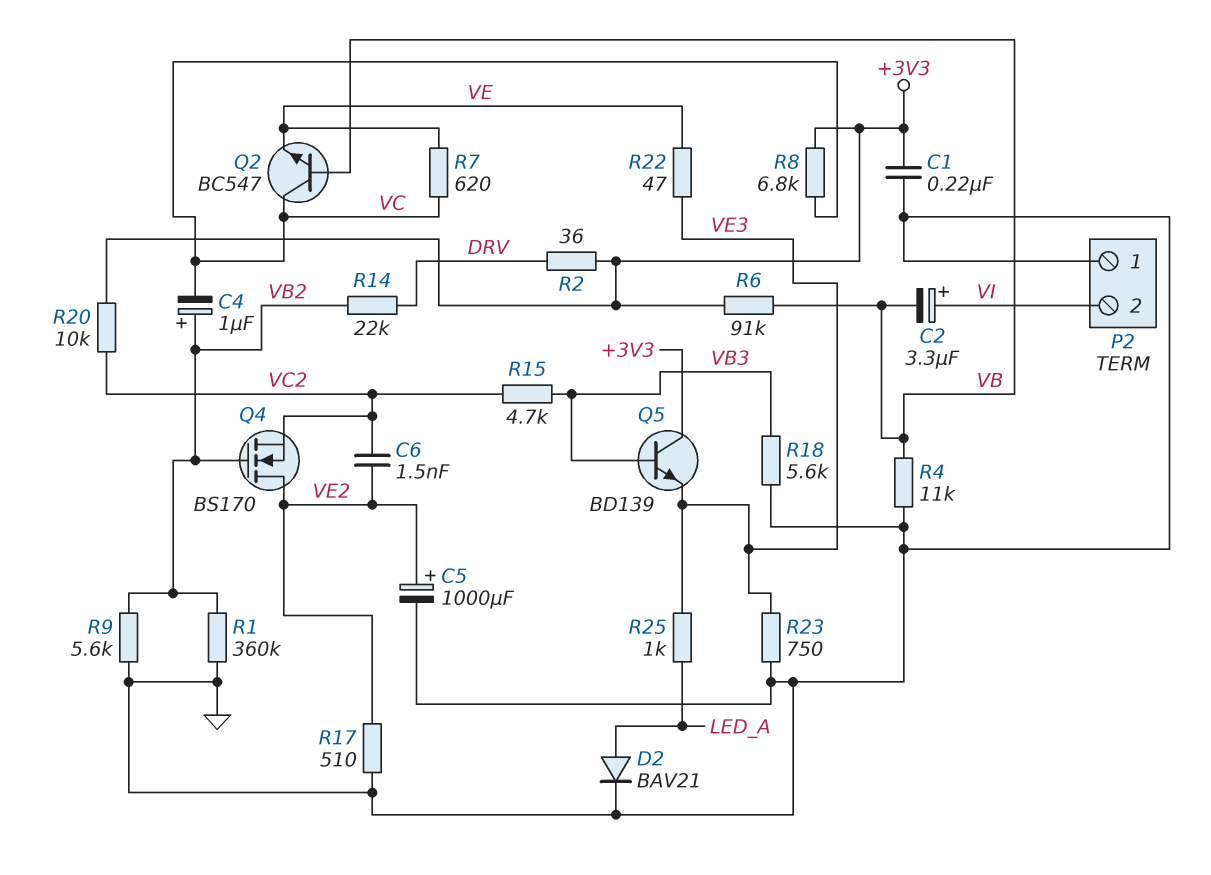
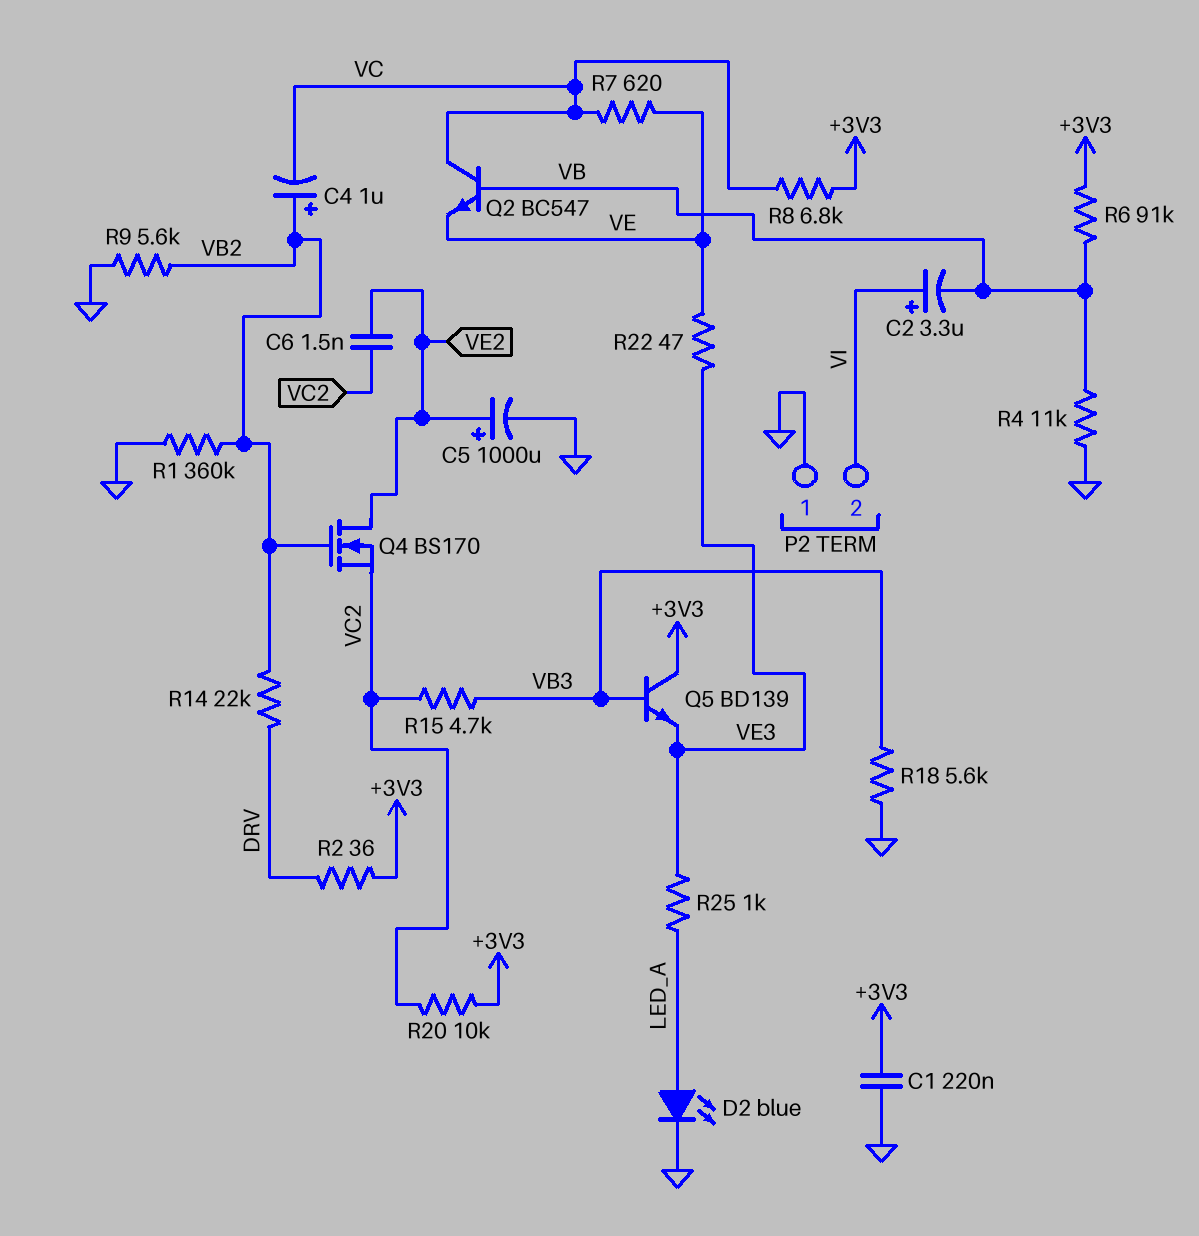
D2: diode BAV21 (A LED_A, K GND) -> LED blue (A LED_A, K GND)
R17: 510 (GND, VE2) -> none
R23: 750 (GND, VE3) -> none

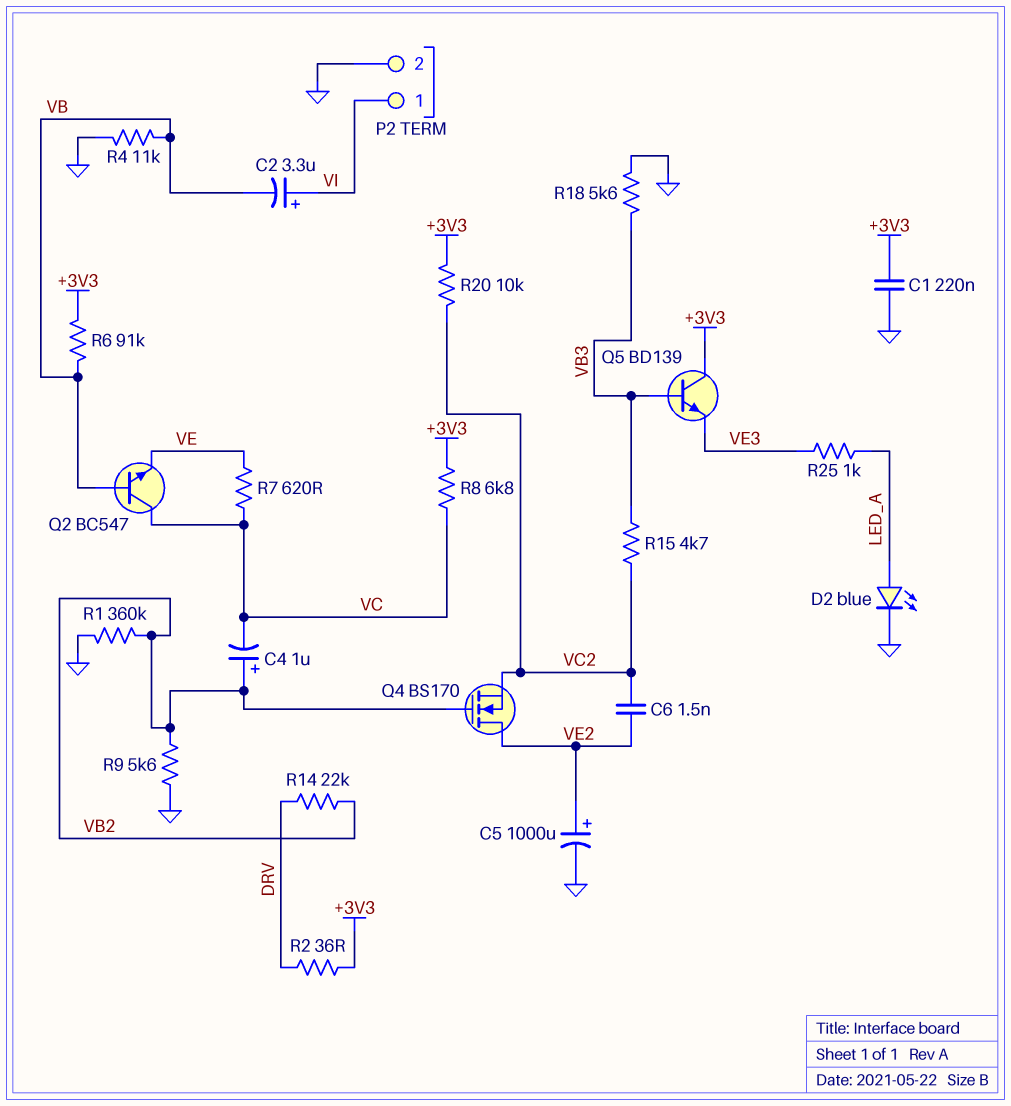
P2 pin 1: GND -> VI
P2 pin 2: VI -> GND
R22: 47 (VE, VE3) -> none

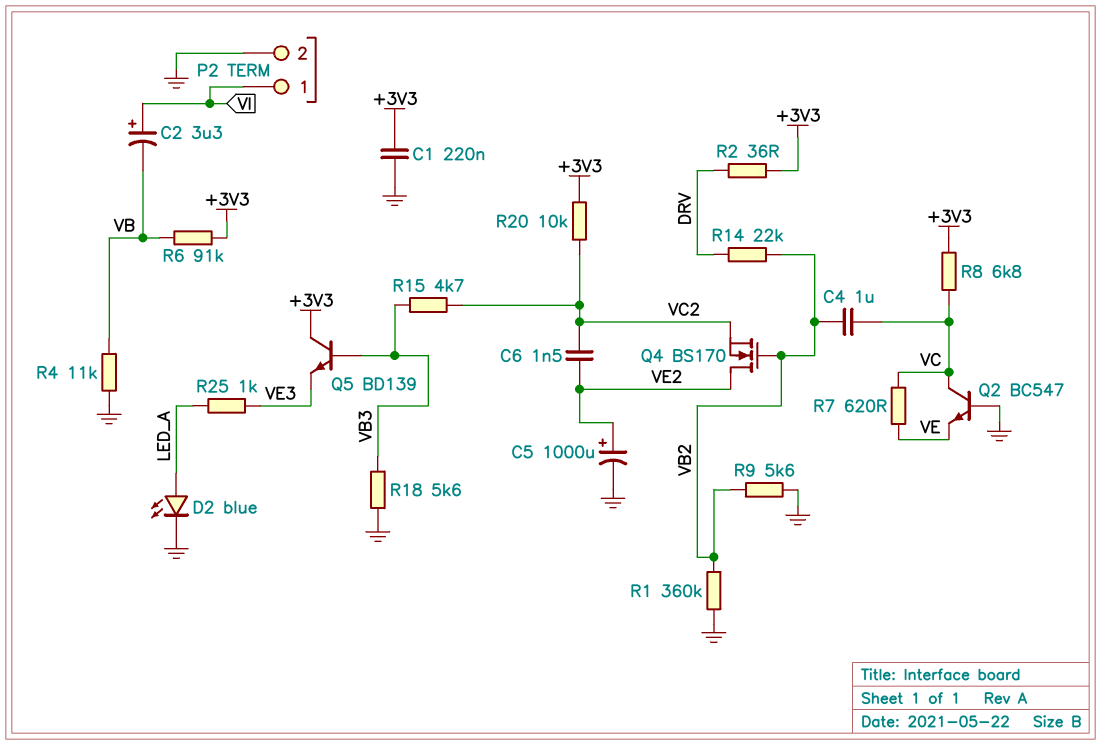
C4: 1uF (plus VB2, minus VC) -> 1uF (VB2, VC)
Q2: NPN BC547 (B VB, C VC, E VE) -> NPN BC547 (B GND, C VC, E VE)

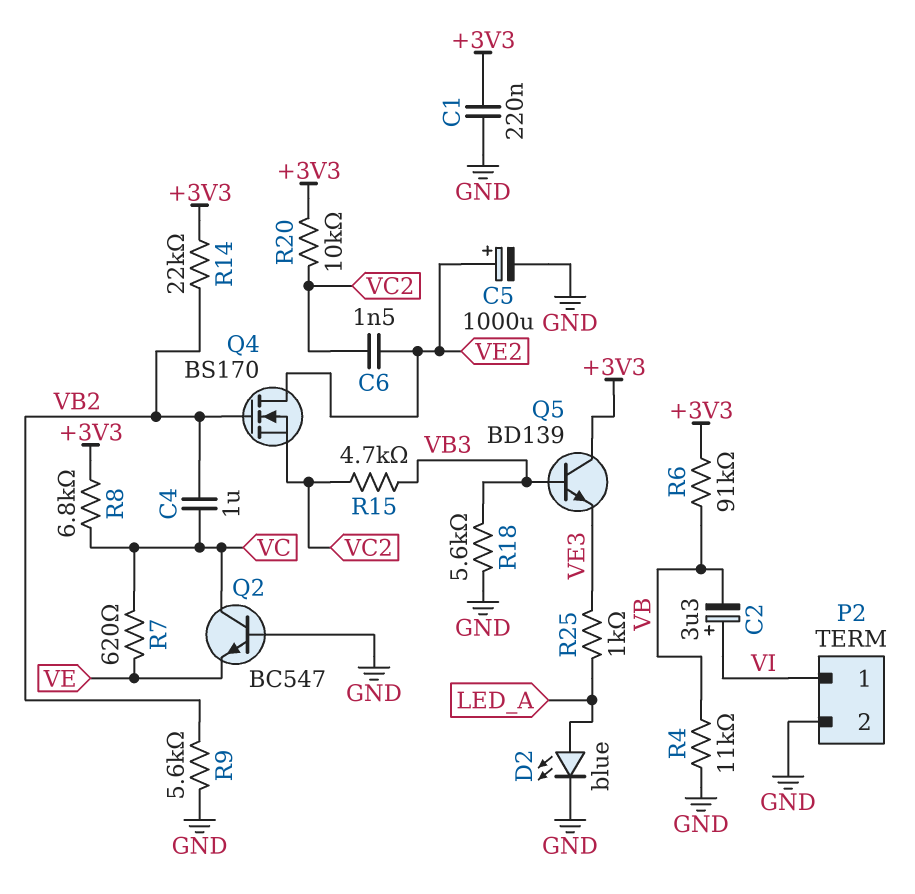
R1: 360k (GND, VB2) -> none
R2: 36 (+3V3, DRV) -> none
R14: 22k (DRV, VB2) -> 22k (+3V3, VB2)

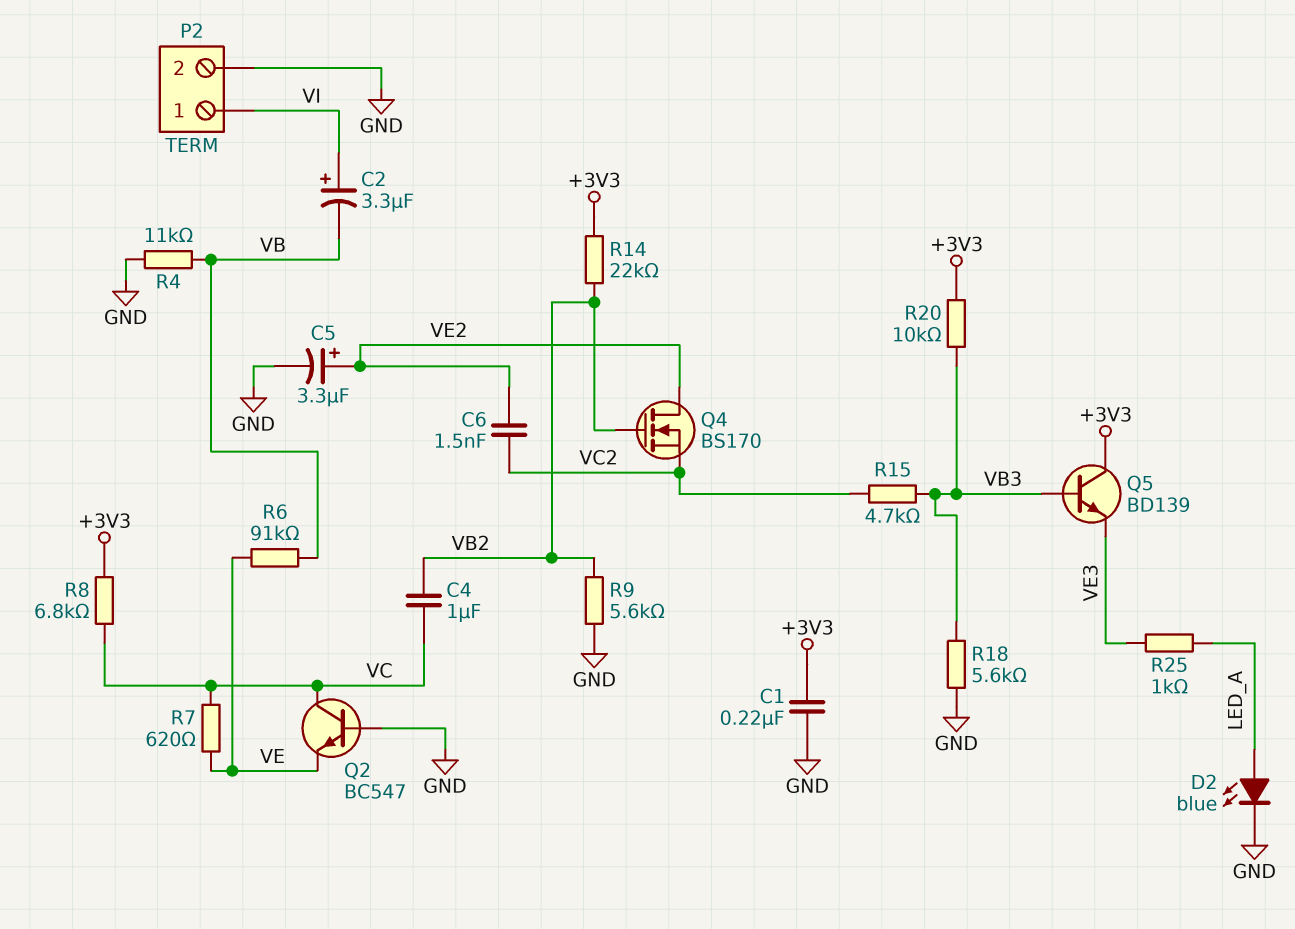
C5: 1000uF (plus VE2, minus GND) -> 3.3uF (plus VE2, minus GND)
R6: 91k (+3V3, VB) -> 91k (VB, VE)
R20: 10k (+3V3, VC2) -> 10k (+3V3, VB3)

